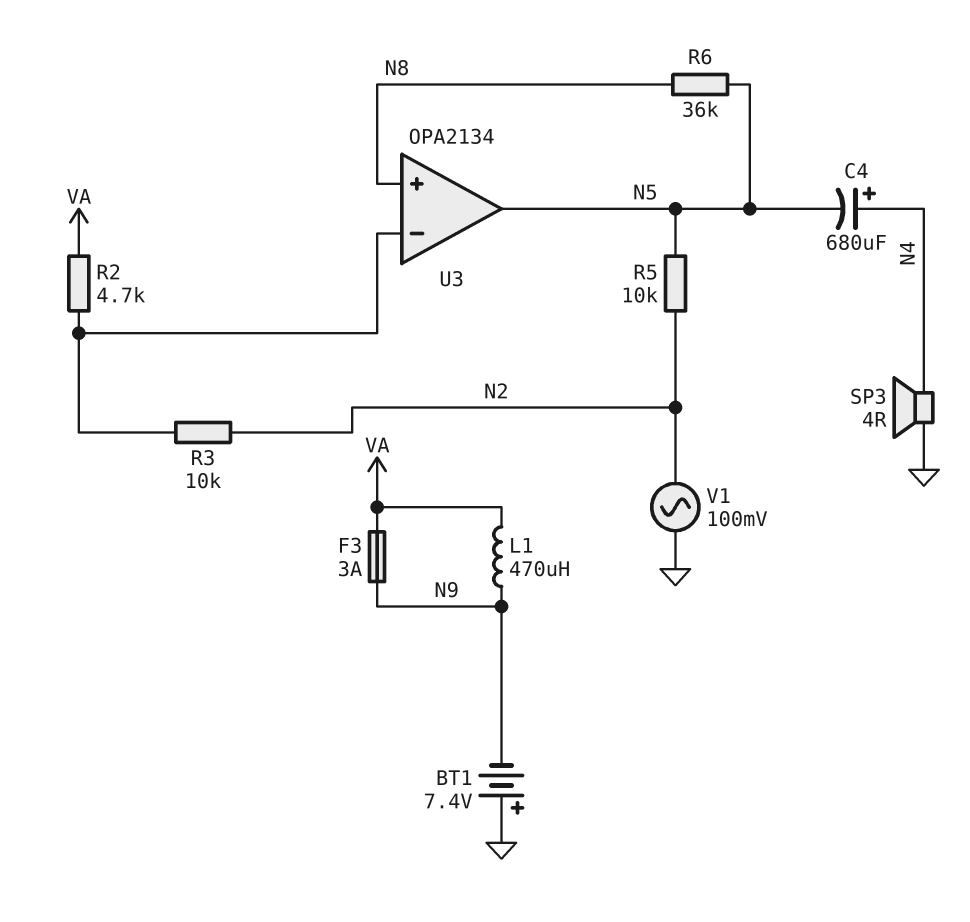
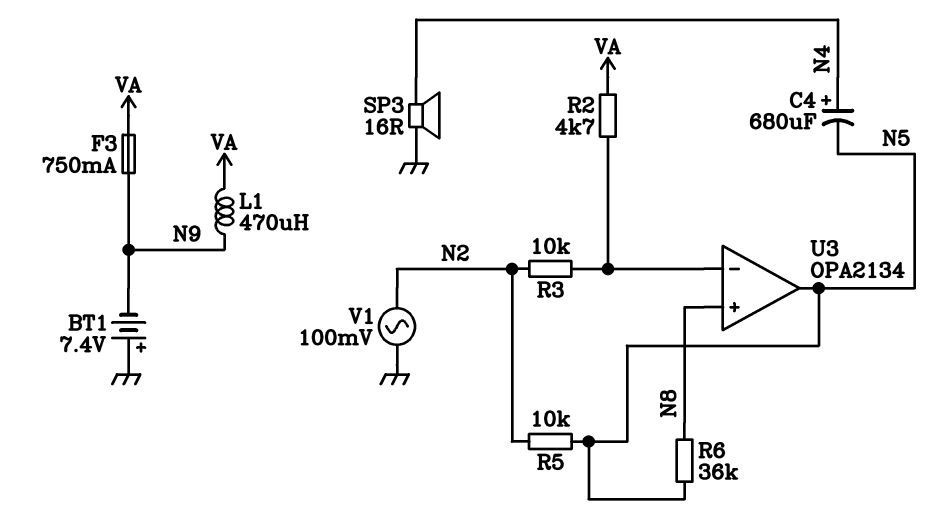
F3: 3A (N9, VA) -> 750mA (N9, VA)
SP3: speaker 4R (GND, N4) -> speaker 16R (GND, N4)

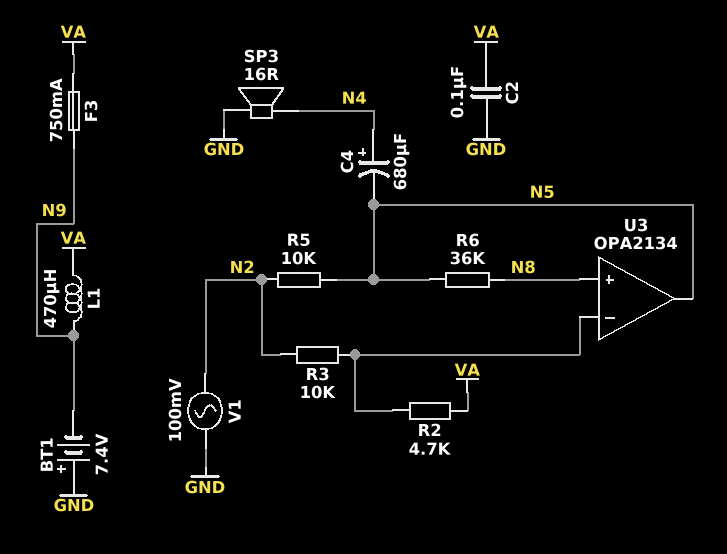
C2: none -> 100nF (GND, VA)

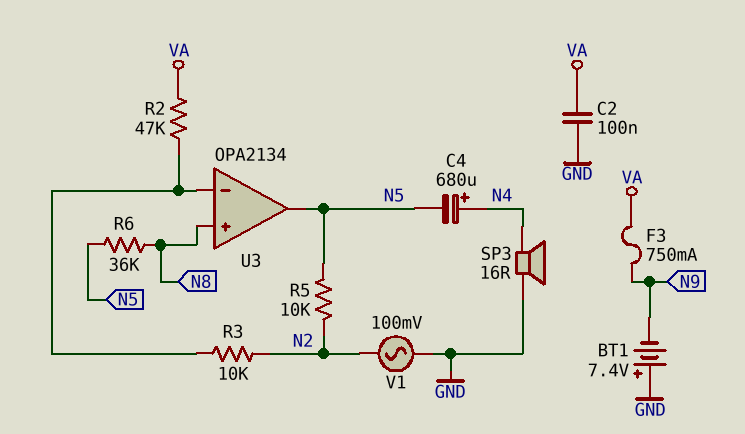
L1: 470uH (N9, VA) -> none
R2: 4.7k (U3/in-, VA) -> 47k (U3/in-, VA)

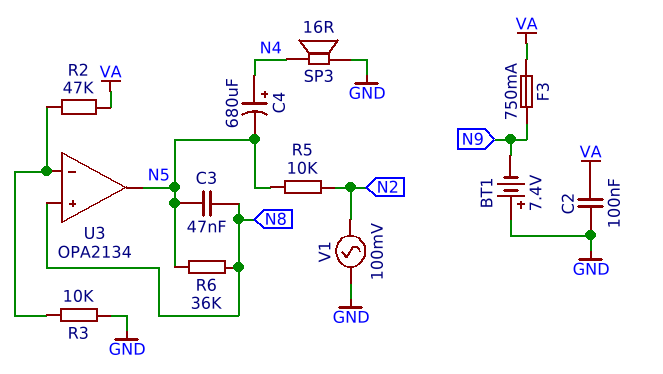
C3: none -> 47nF (N5, N8)
R3: 10k (N2, U3/in-) -> 10k (GND, U3/in-)

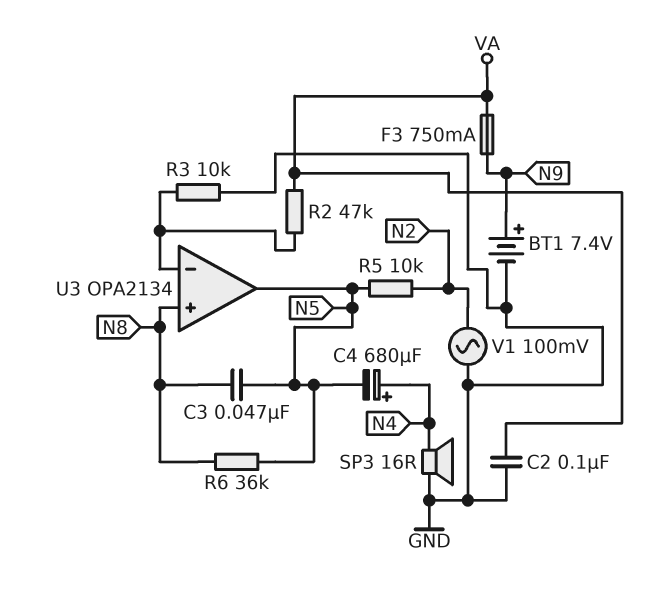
BT1: 7.4V (plus GND, minus N9) -> 7.4V (plus N9, minus GND)

